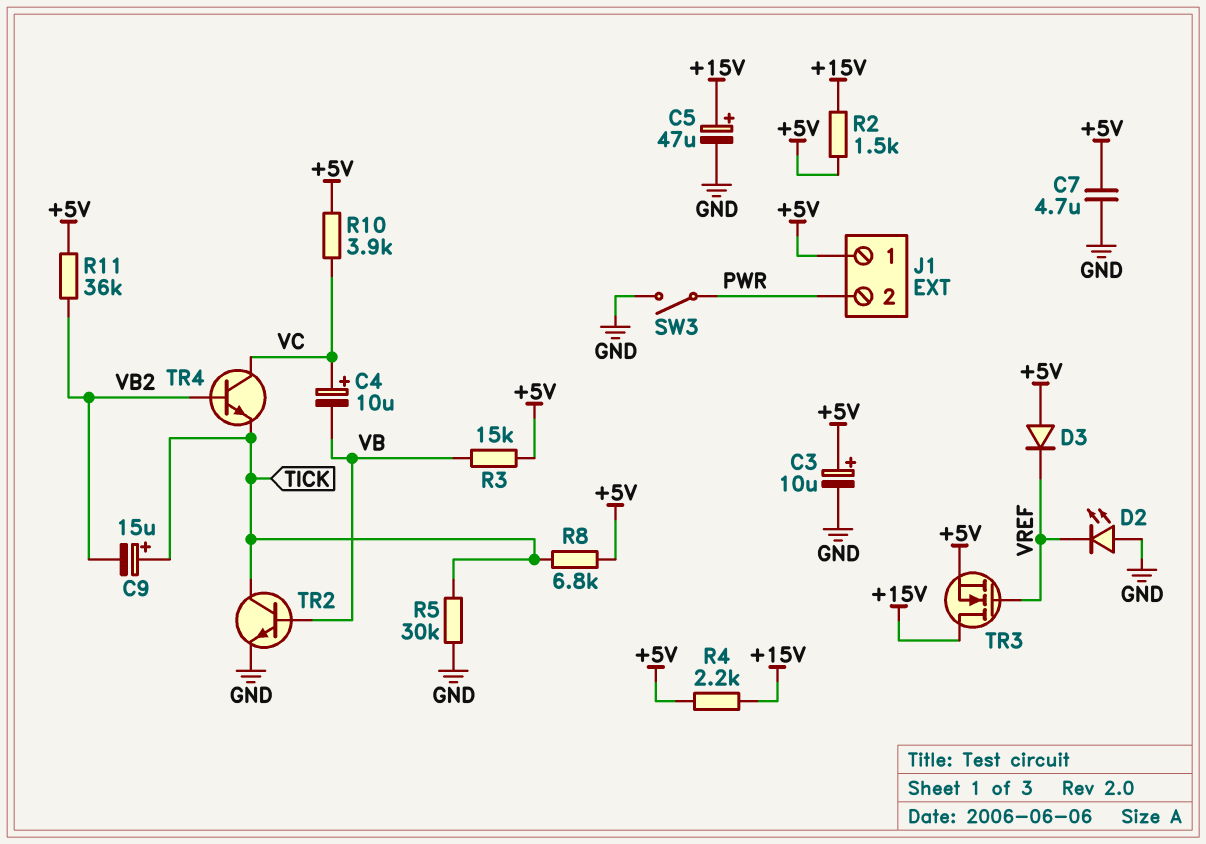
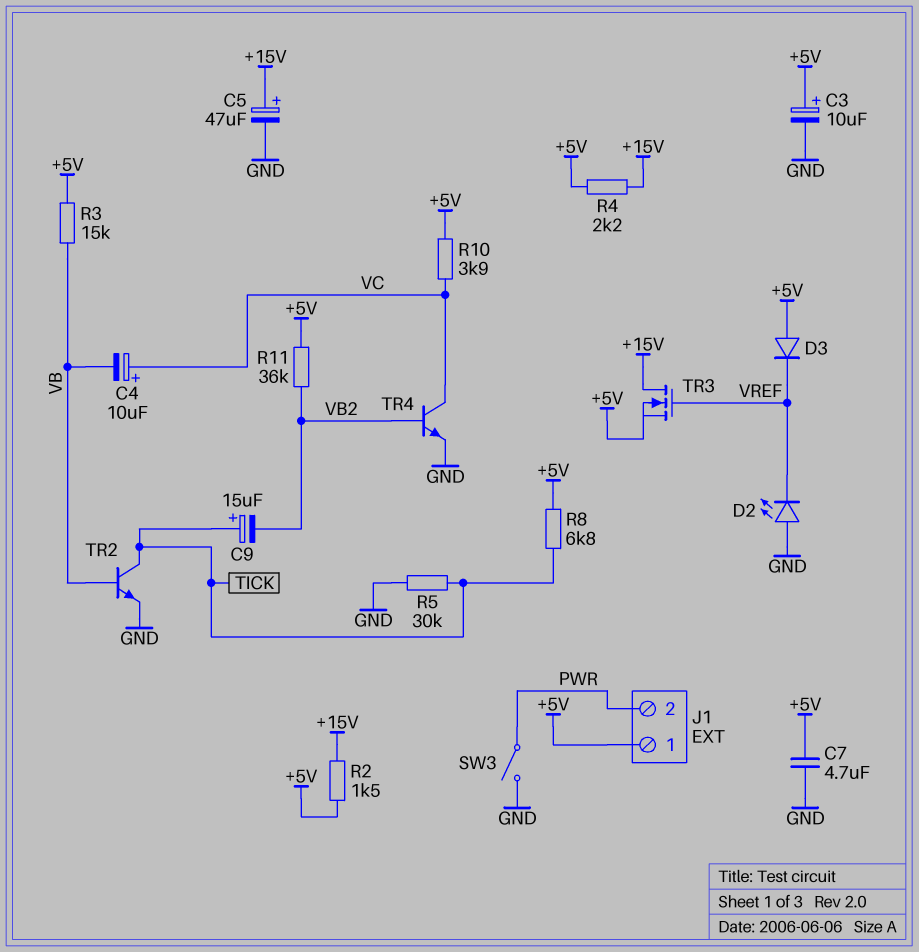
TR4: NPN (B VB2, C VC, E TICK) -> NPN (B VB2, C VC, E GND)

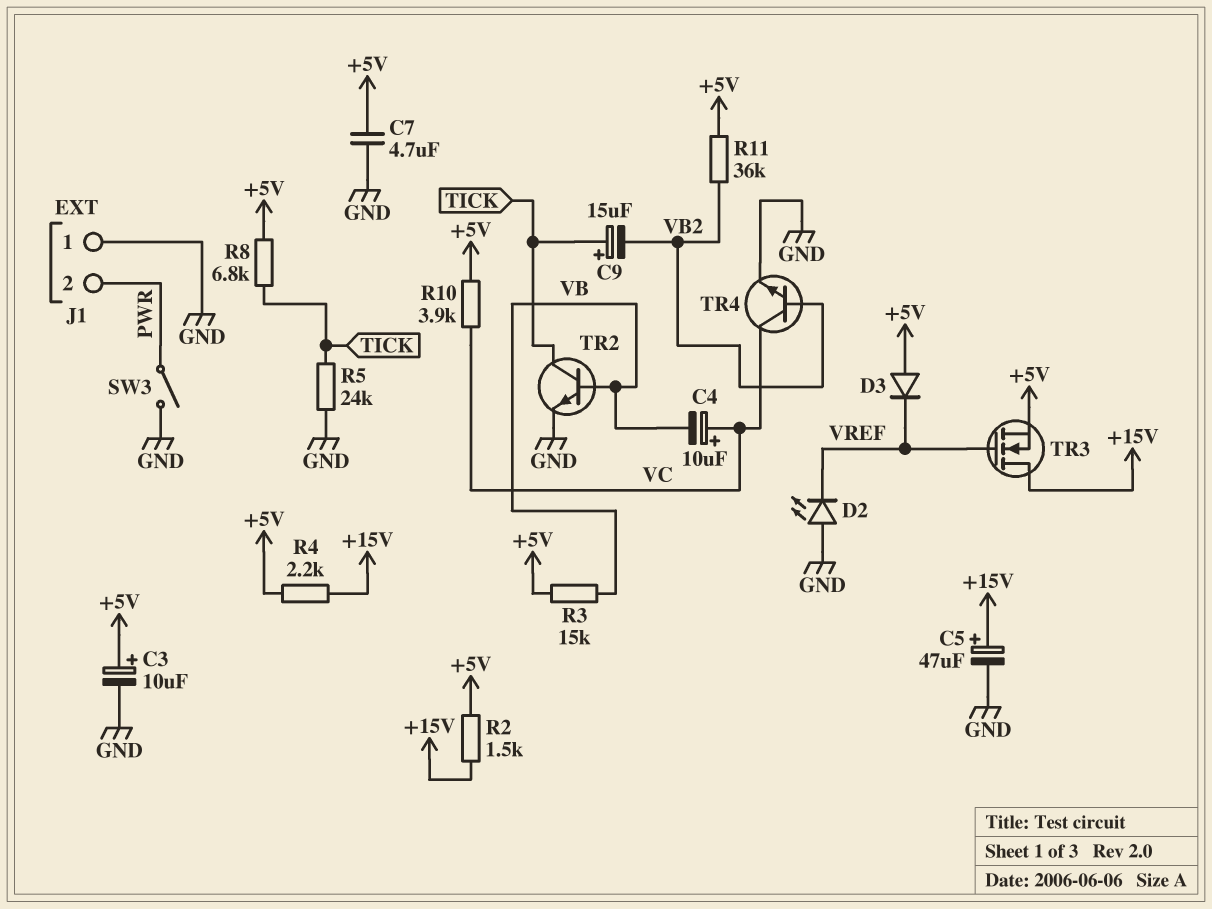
J1 pin 1: +5V -> GND
R5: 30k (GND, TICK) -> 24k (GND, TICK)

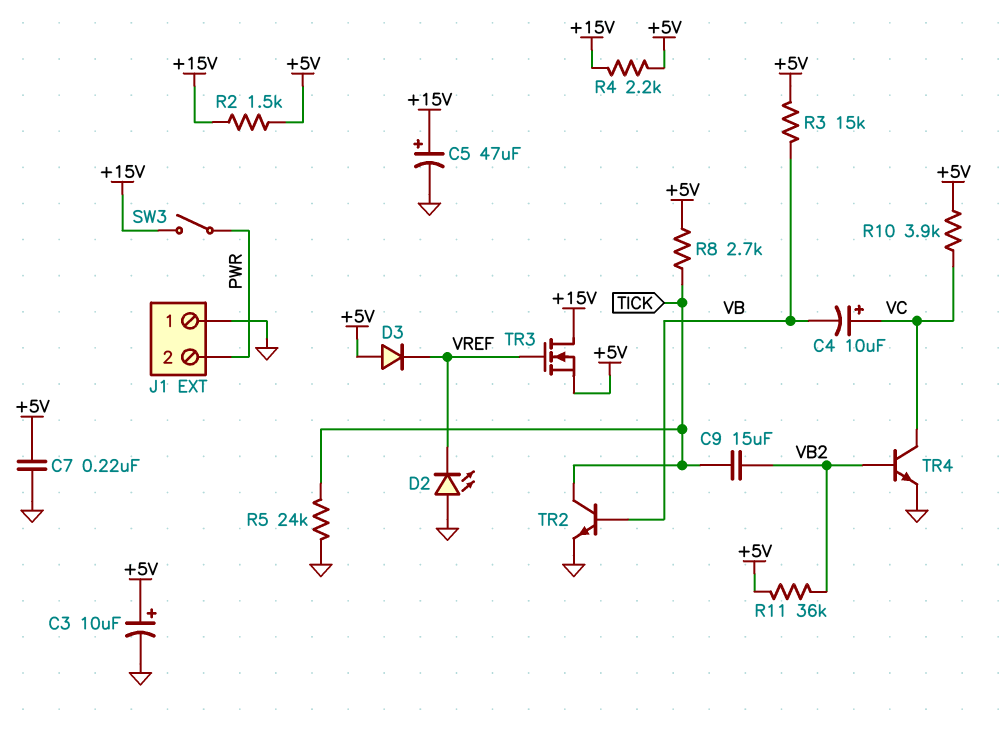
C7: 4.7uF (+5V, GND) -> 220nF (+5V, GND)
C9: 15uF (plus TICK, minus VB2) -> 15uF (TICK, VB2)
R8: 6.8k (+5V, TICK) -> 2.7k (+5V, TICK)
SW3: switch (GND, PWR) -> switch (+15V, PWR)

